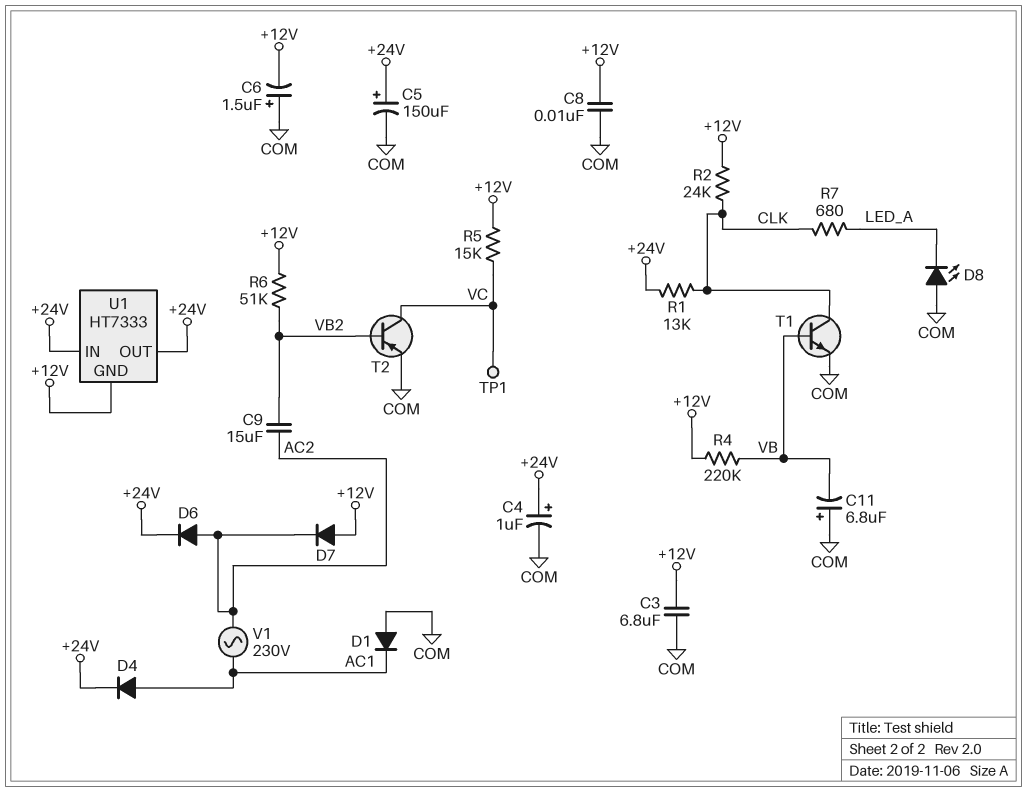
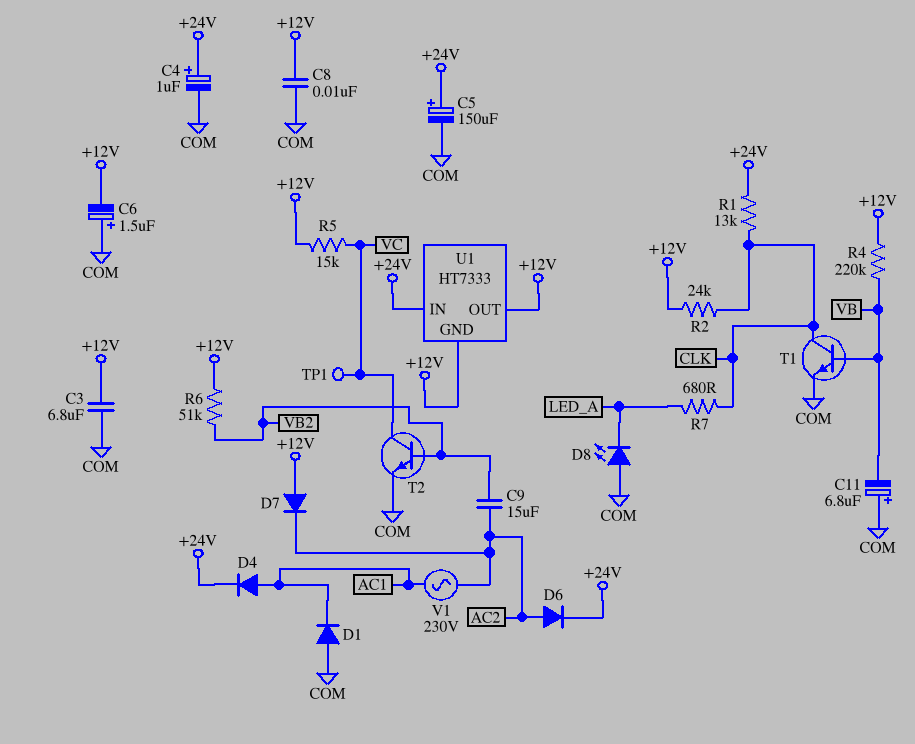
T2: PNP (B VB2, C VC, E COM) -> NPN (B VB2, C VC, E COM)
U1 pin OUT: +24V -> +12V

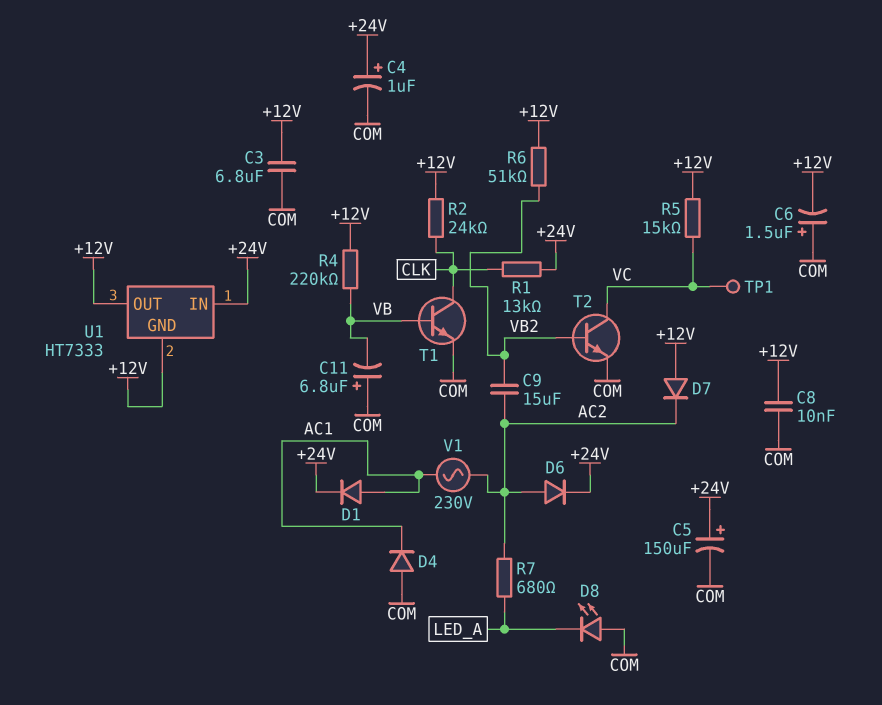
D1: diode (A COM, K AC1) -> diode (A AC1, K +24V)
D4: diode (A AC1, K +24V) -> diode (A COM, K AC1)
R7: 680 (CLK, LED_A) -> 680 (AC2, LED_A)

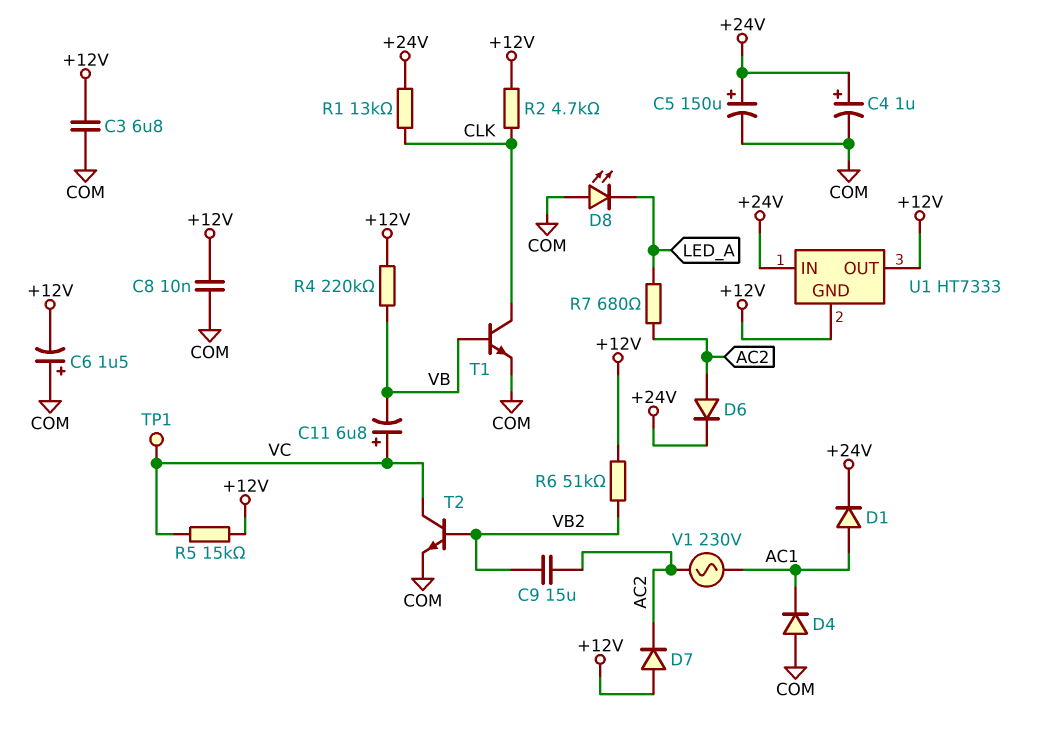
C11: 6.8uF (plus COM, minus VB) -> 6.8uF (plus VC, minus VB)
R2: 24k (+12V, CLK) -> 4.7k (+12V, CLK)

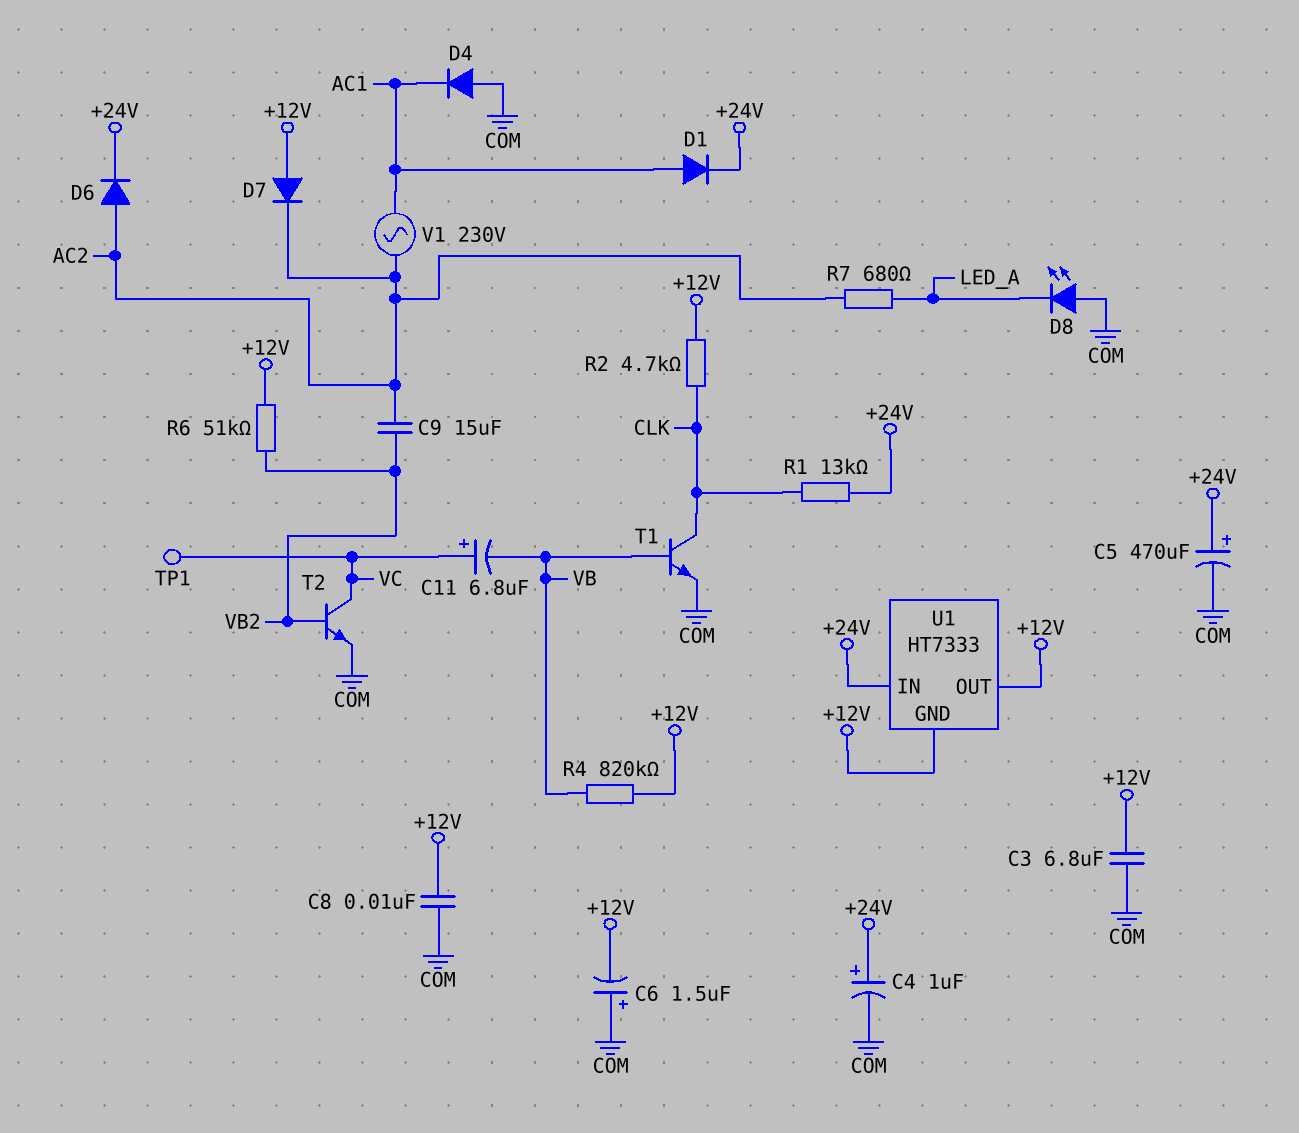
C5: 150uF (plus +24V, minus COM) -> 470uF (plus +24V, minus COM)
R4: 220k (+12V, VB) -> 820k (+12V, VB)
R5: 15k (+12V, VC) -> none

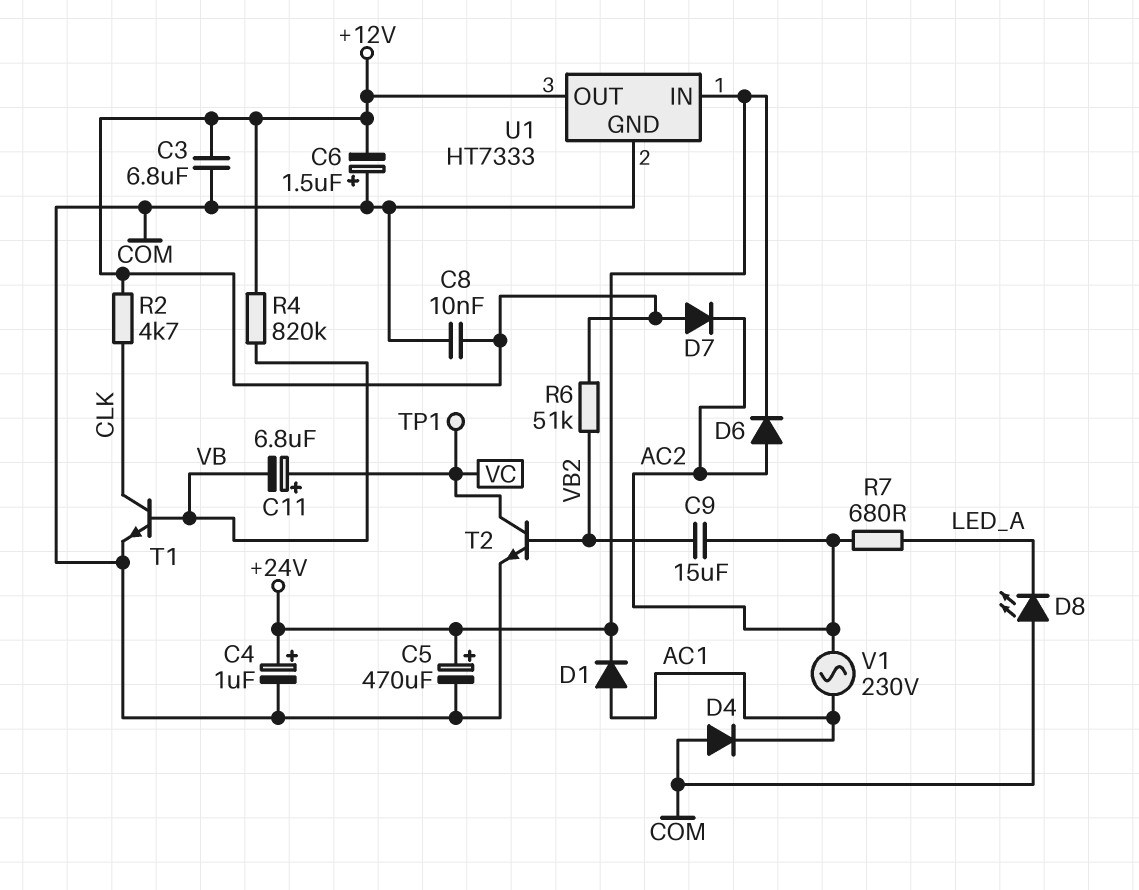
R1: 13k (+24V, CLK) -> none
U1 pin GND: +12V -> COM

